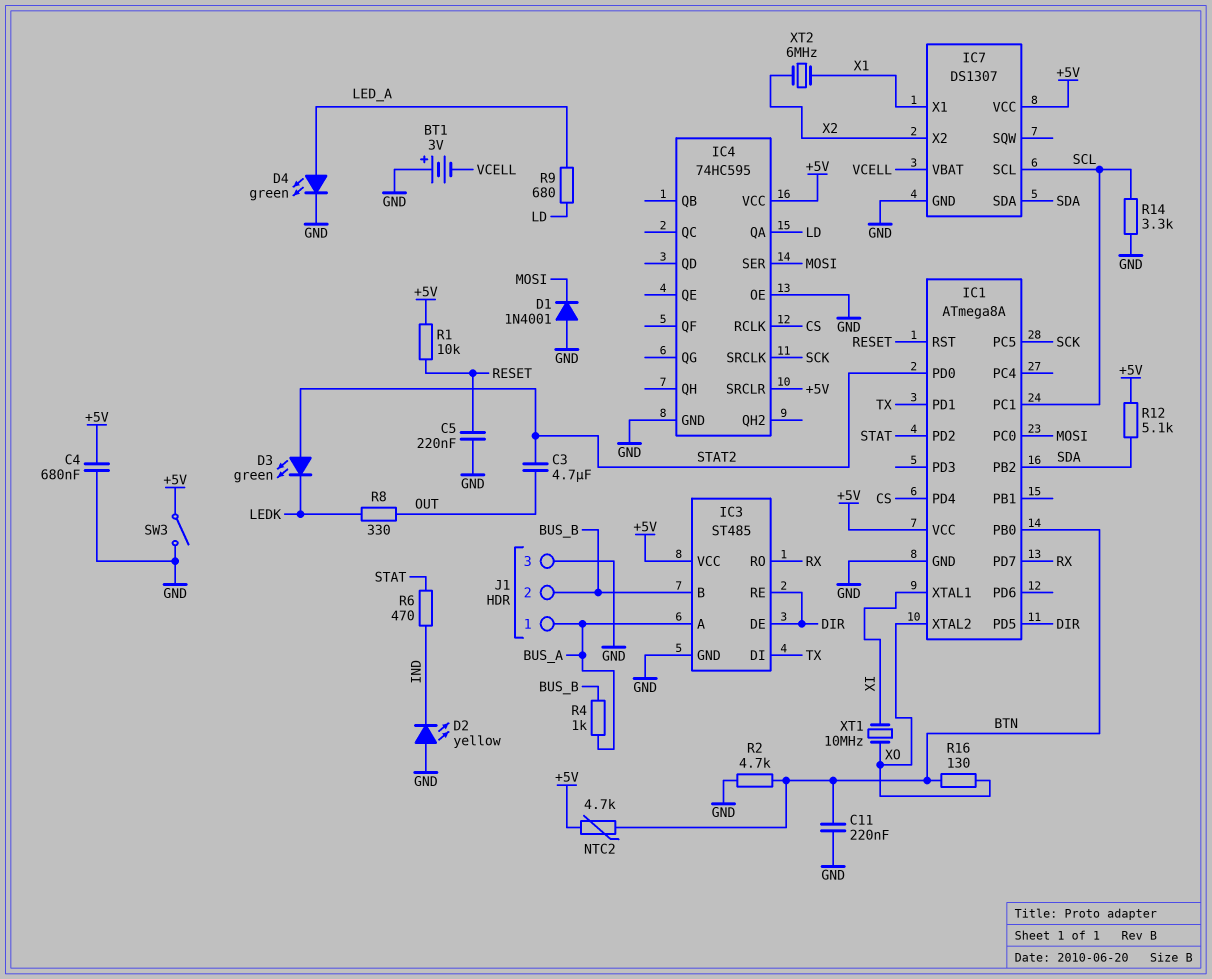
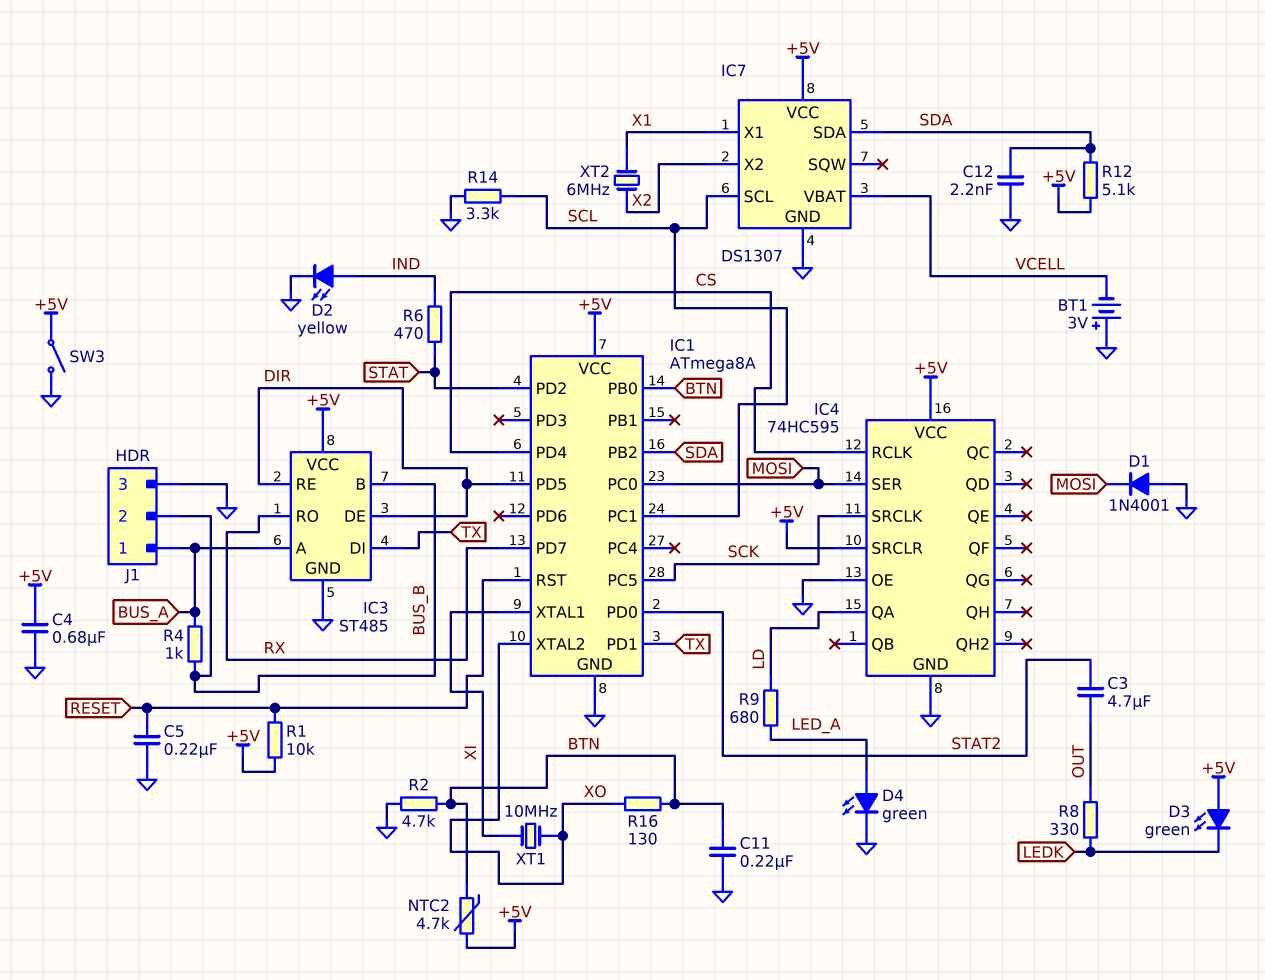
C12: none -> 2.2nF (GND, SDA)
D2: LED yellow (A GND, K IND) -> LED yellow (A IND, K GND)
D3: LED green (A STAT2, K LEDK) -> LED green (A +5V, K LEDK)

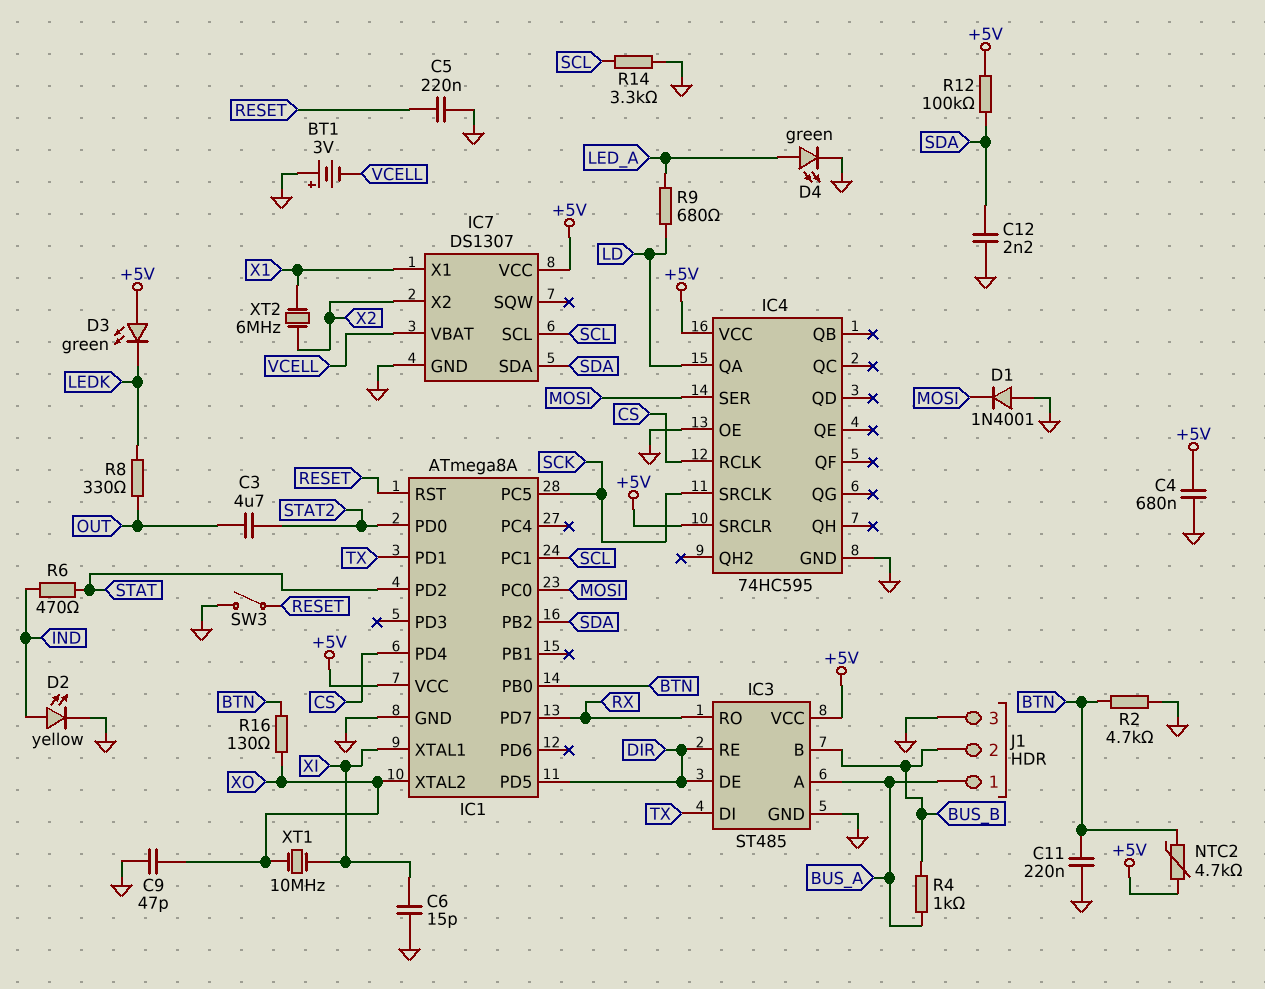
C6: none -> 15pF (GND, XI)
C9: none -> 47pF (GND, XO)
R1: 10k (+5V, RESET) -> none
R12: 5.1k (+5V, SDA) -> 100k (+5V, SDA)
SW3: switch (+5V, GND) -> switch (GND, RESET)

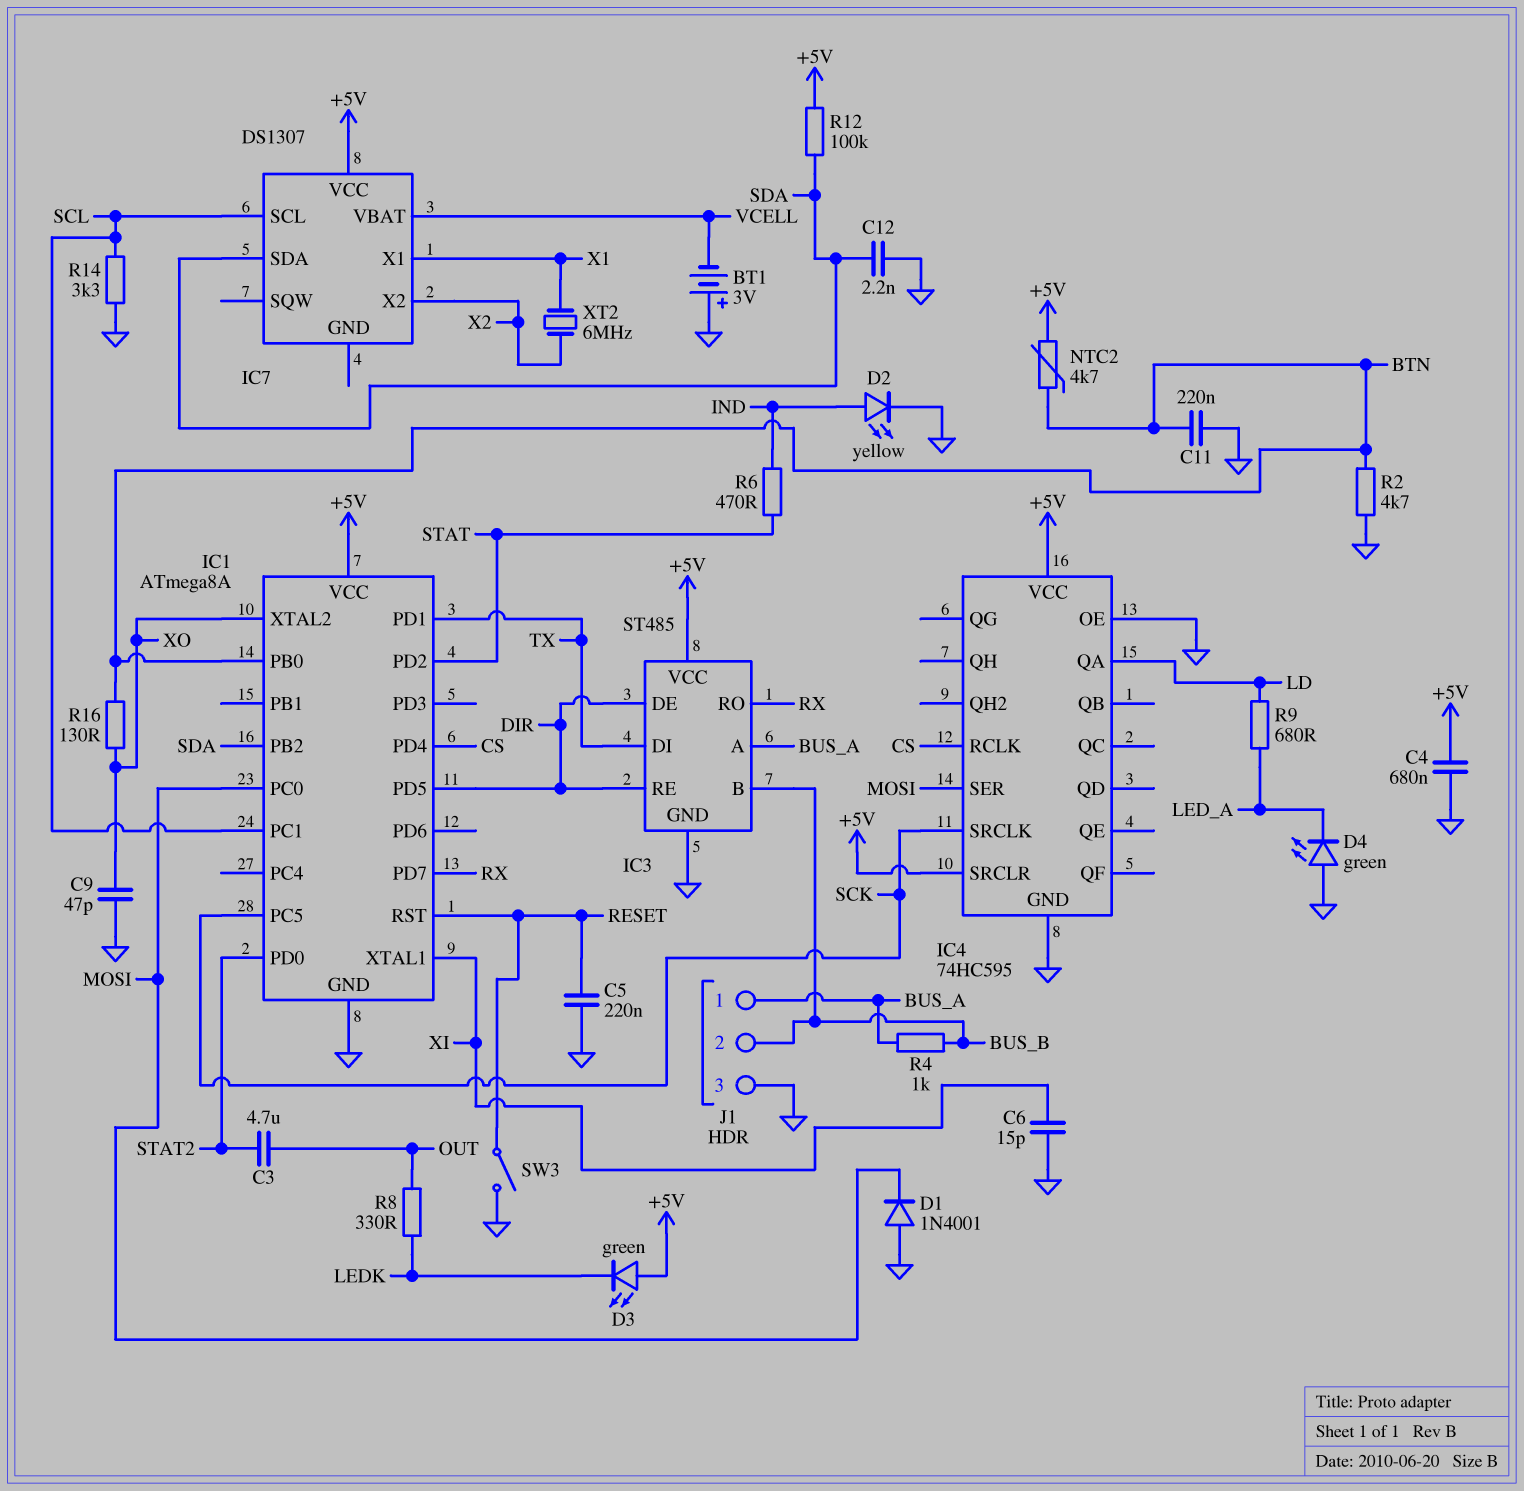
D4: LED green (A LED_A, K GND) -> LED green (A GND, K LED_A)
IC7 pin GND: GND -> none
XT1: 10MHz (XI, XO) -> none

